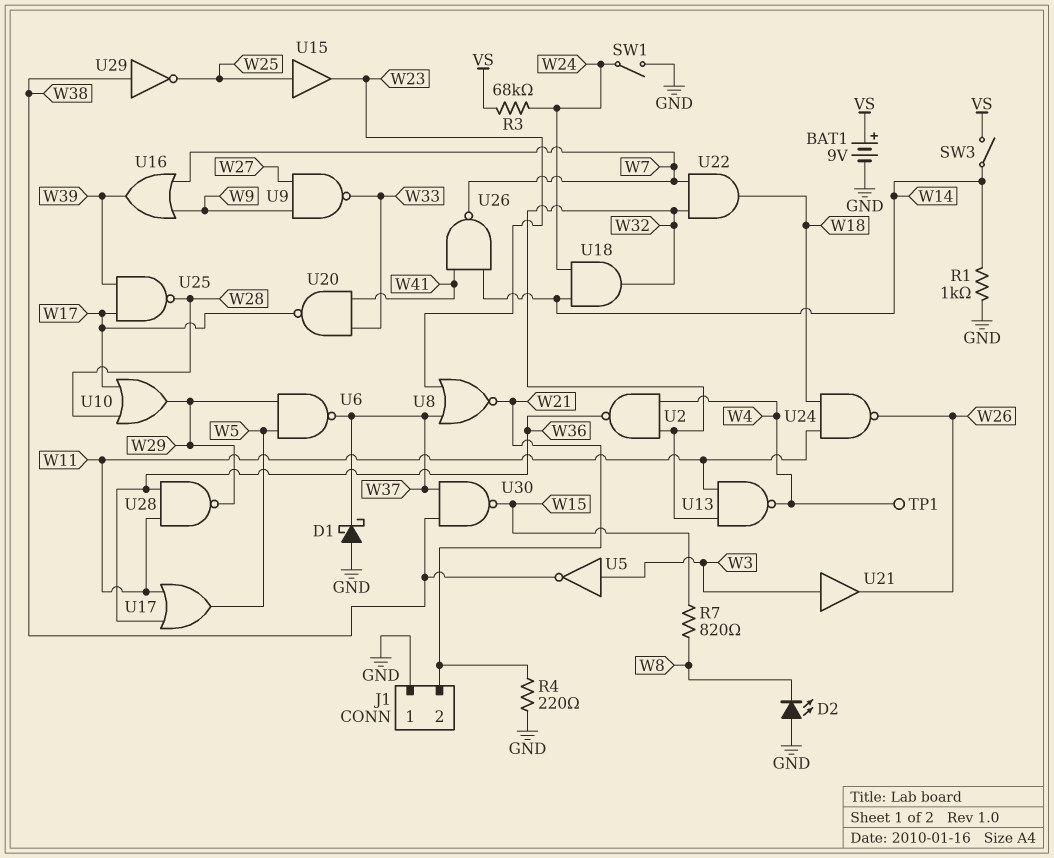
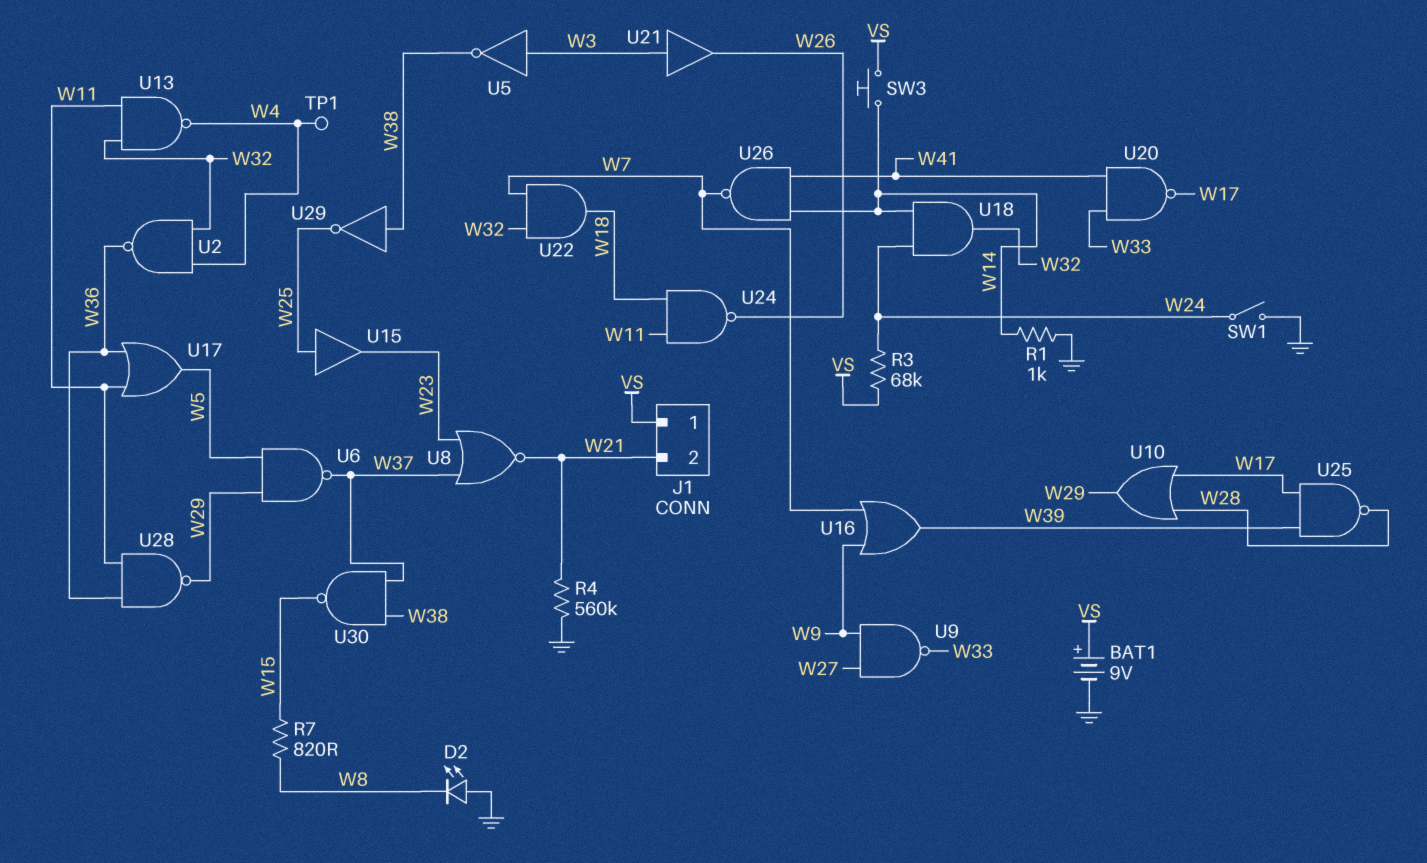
D1: schottky (A GND, K W37) -> none
J1 pin 1: GND -> VS
R4: 220 (GND, W21) -> 560k (GND, W21)
SW3: switch (VS, W14) -> button (VS, W14)

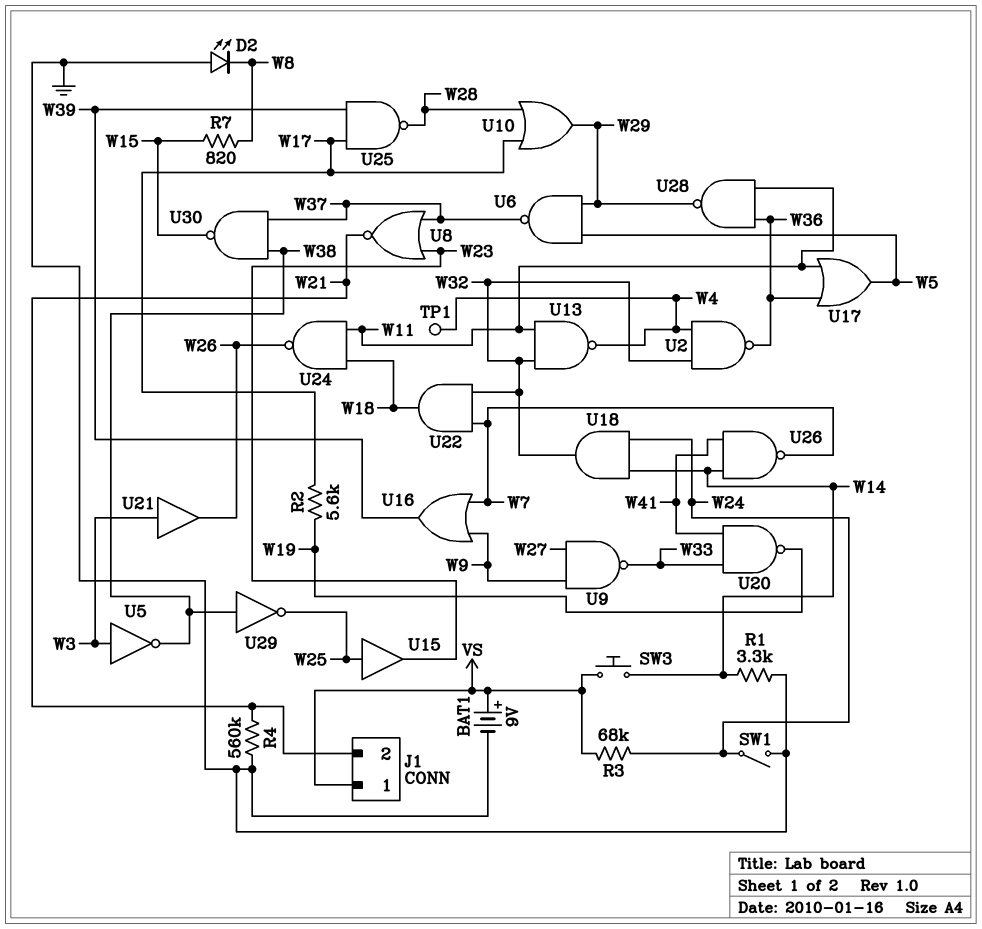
R1: 1k (GND, W14) -> 3.3k (GND, W14)
R2: none -> 5.6k (W17, W19)
U20: NAND (in W33, in W41, out W17) -> NAND (in W33, in W41, out W19)

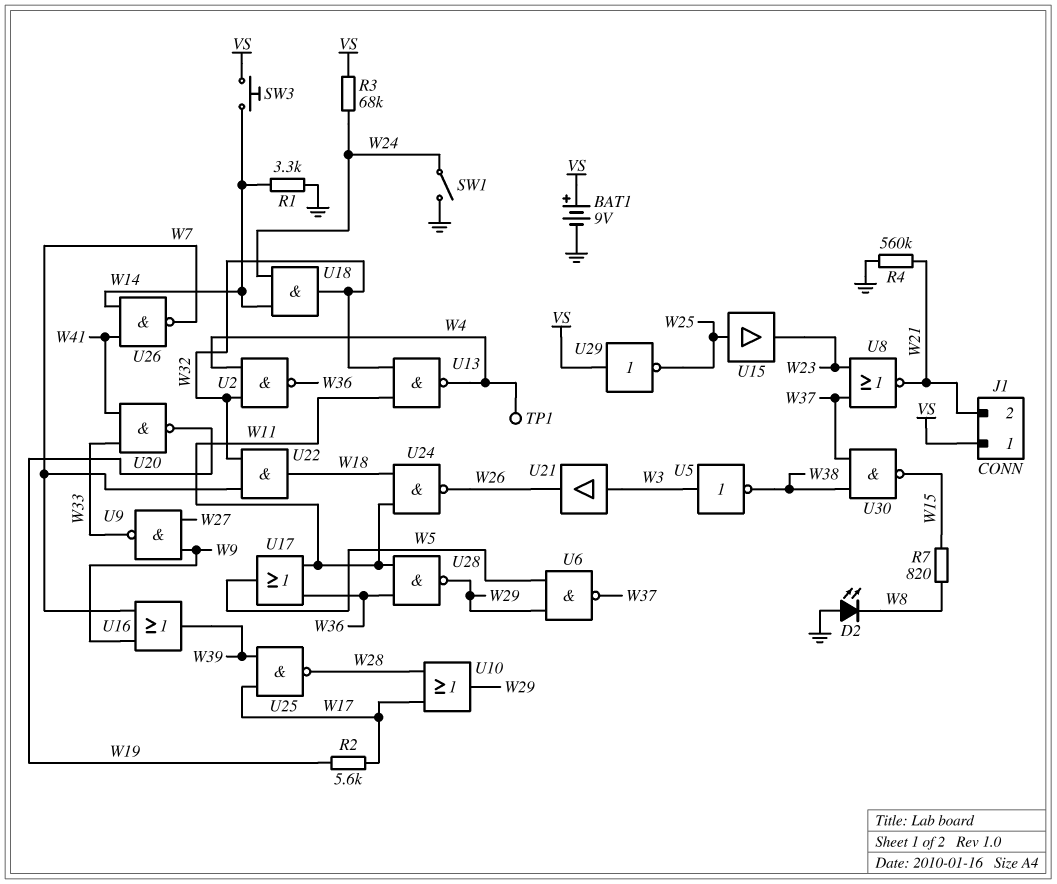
U29: NOT (in W38, out W25) -> NOT (in VS, out W25)

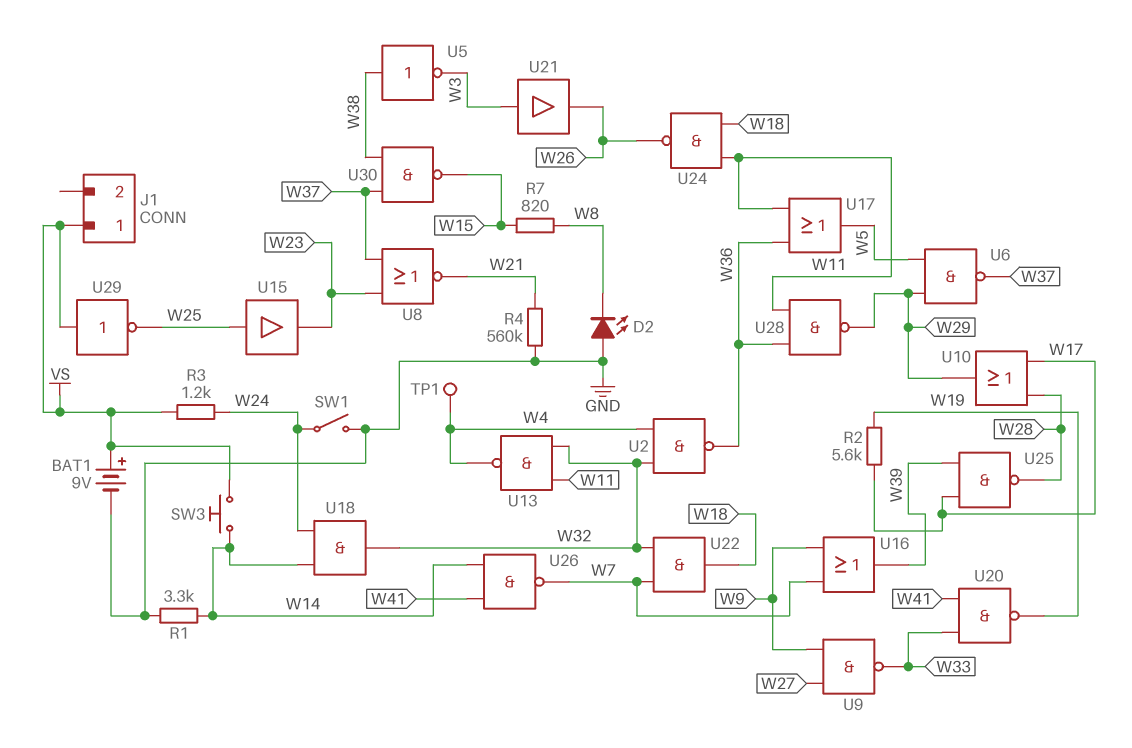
J1 pin 2: W21 -> none
R3: 68k (VS, W24) -> 1.2k (VS, W24)
U5: NOT (in W3, out W38) -> NOT (in W38, out W3)

